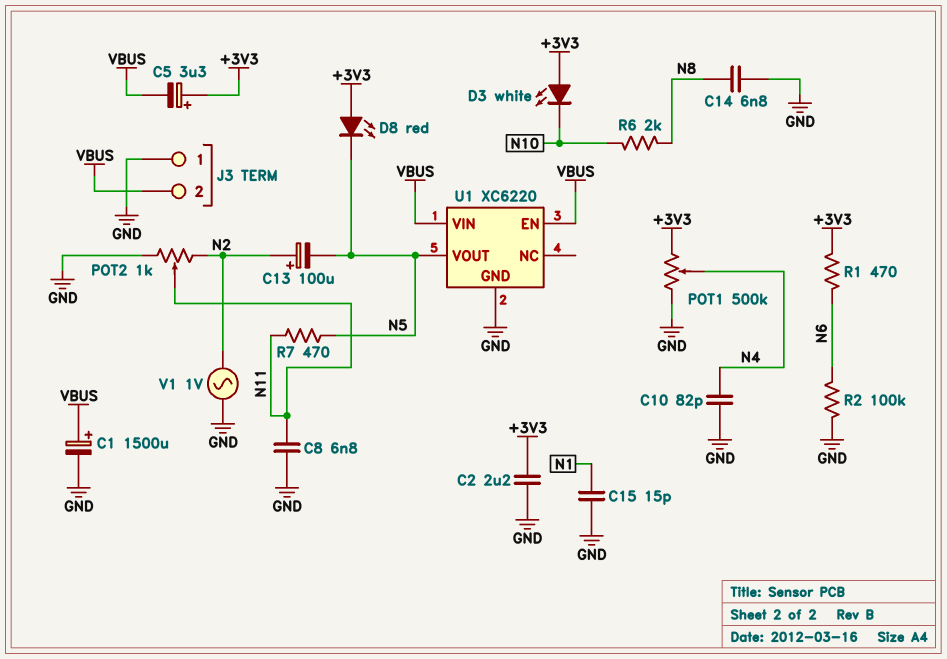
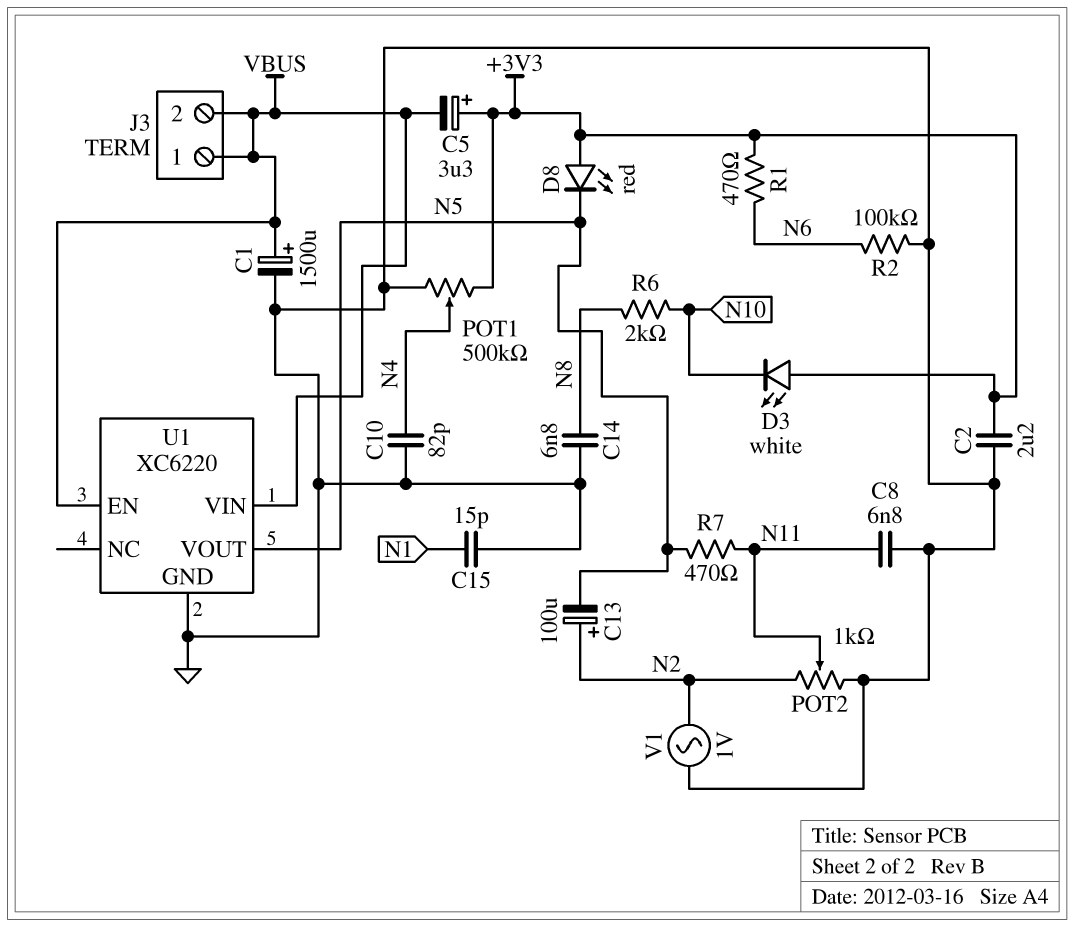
J3 pin 1: GND -> VBUS

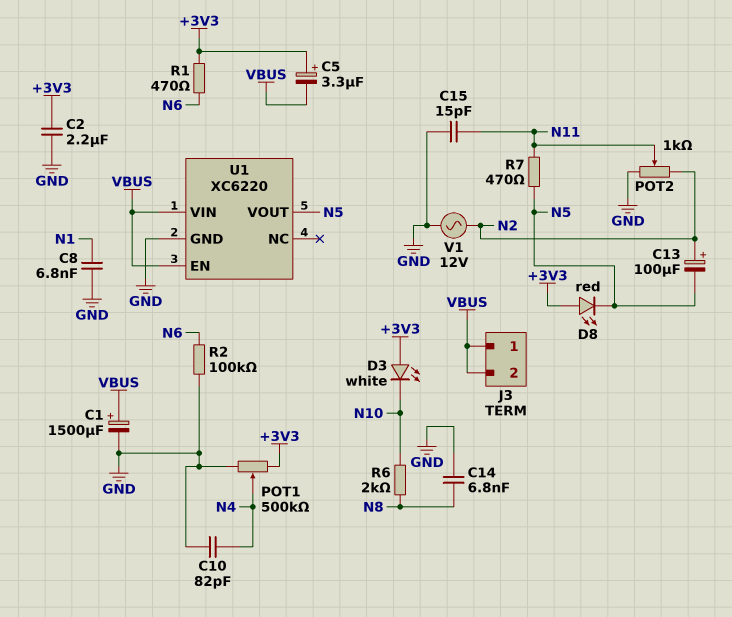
C8: 6.8nF (GND, N11) -> 6.8nF (GND, N1)
C15: 15pF (GND, N1) -> 15pF (GND, N11)
V1: AC 1V (GND, N2) -> AC 12V (GND, N2)

